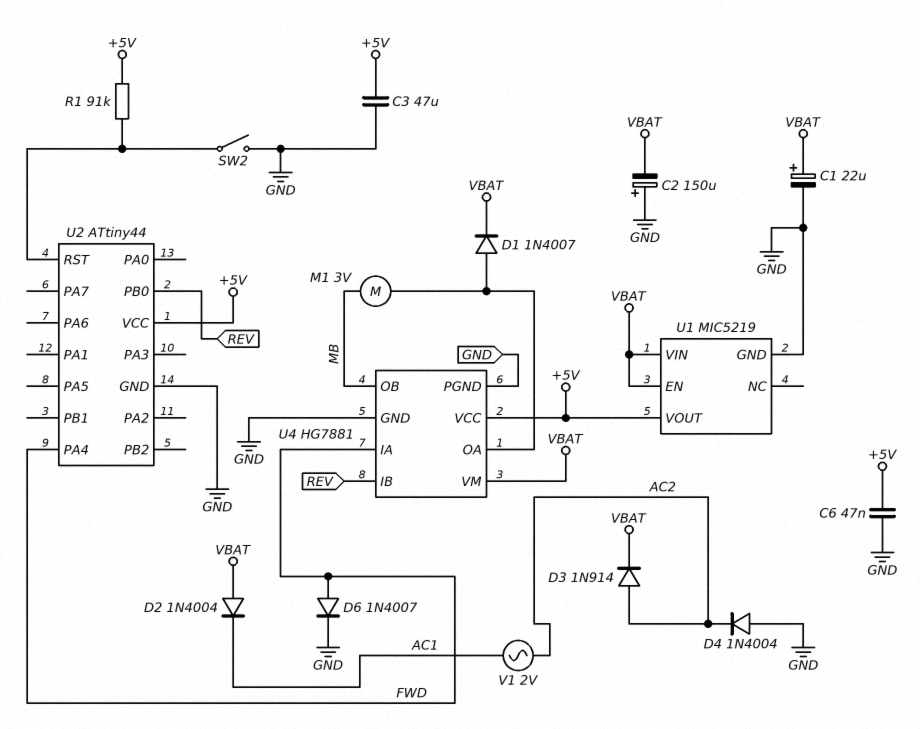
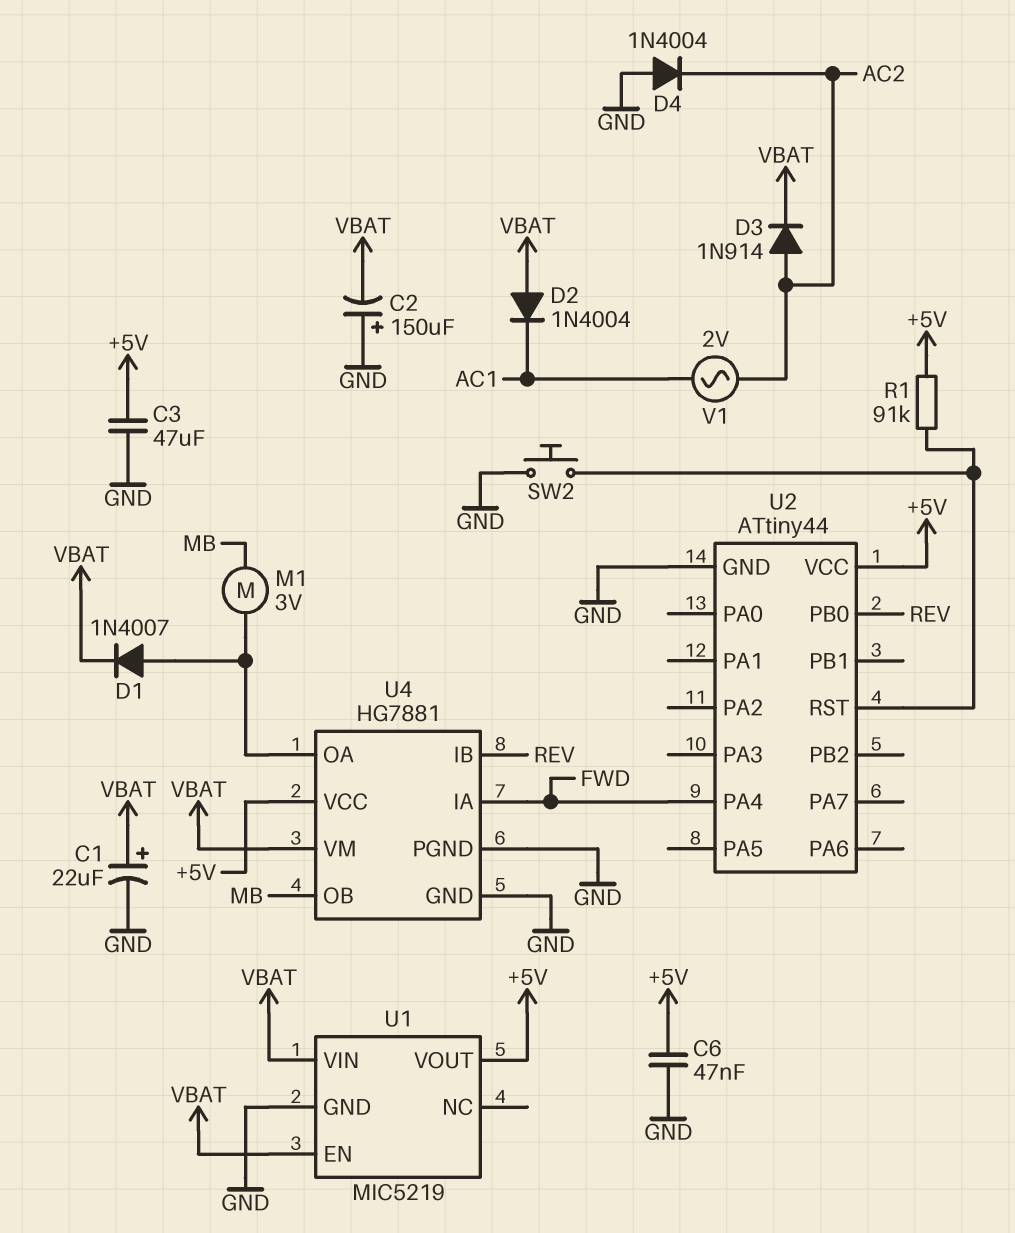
D6: diode 1N4007 (A FWD, K GND) -> none
SW2: switch (GND, U2/RST) -> button (GND, U2/RST)

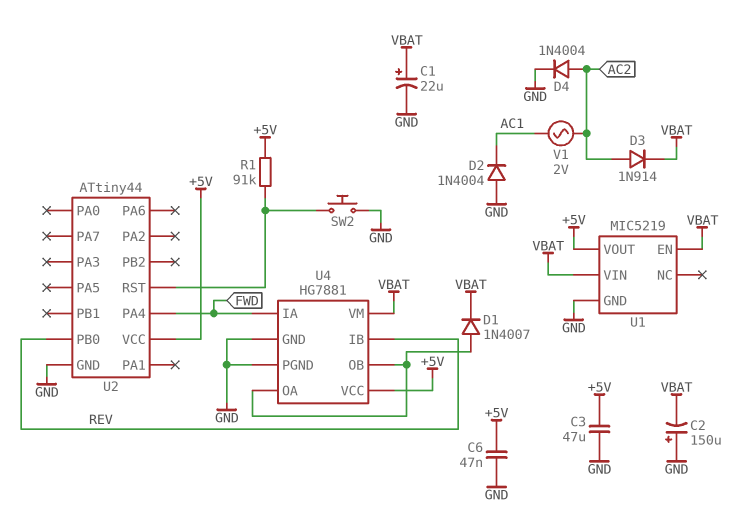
D2: diode 1N4004 (A VBAT, K AC1) -> diode 1N4004 (A GND, K AC1)
D4: diode 1N4004 (A GND, K AC2) -> diode 1N4004 (A AC2, K GND)
M1: motor 3V (MB, U4/OA) -> none
U4 pin OB: MB -> U4/OA

